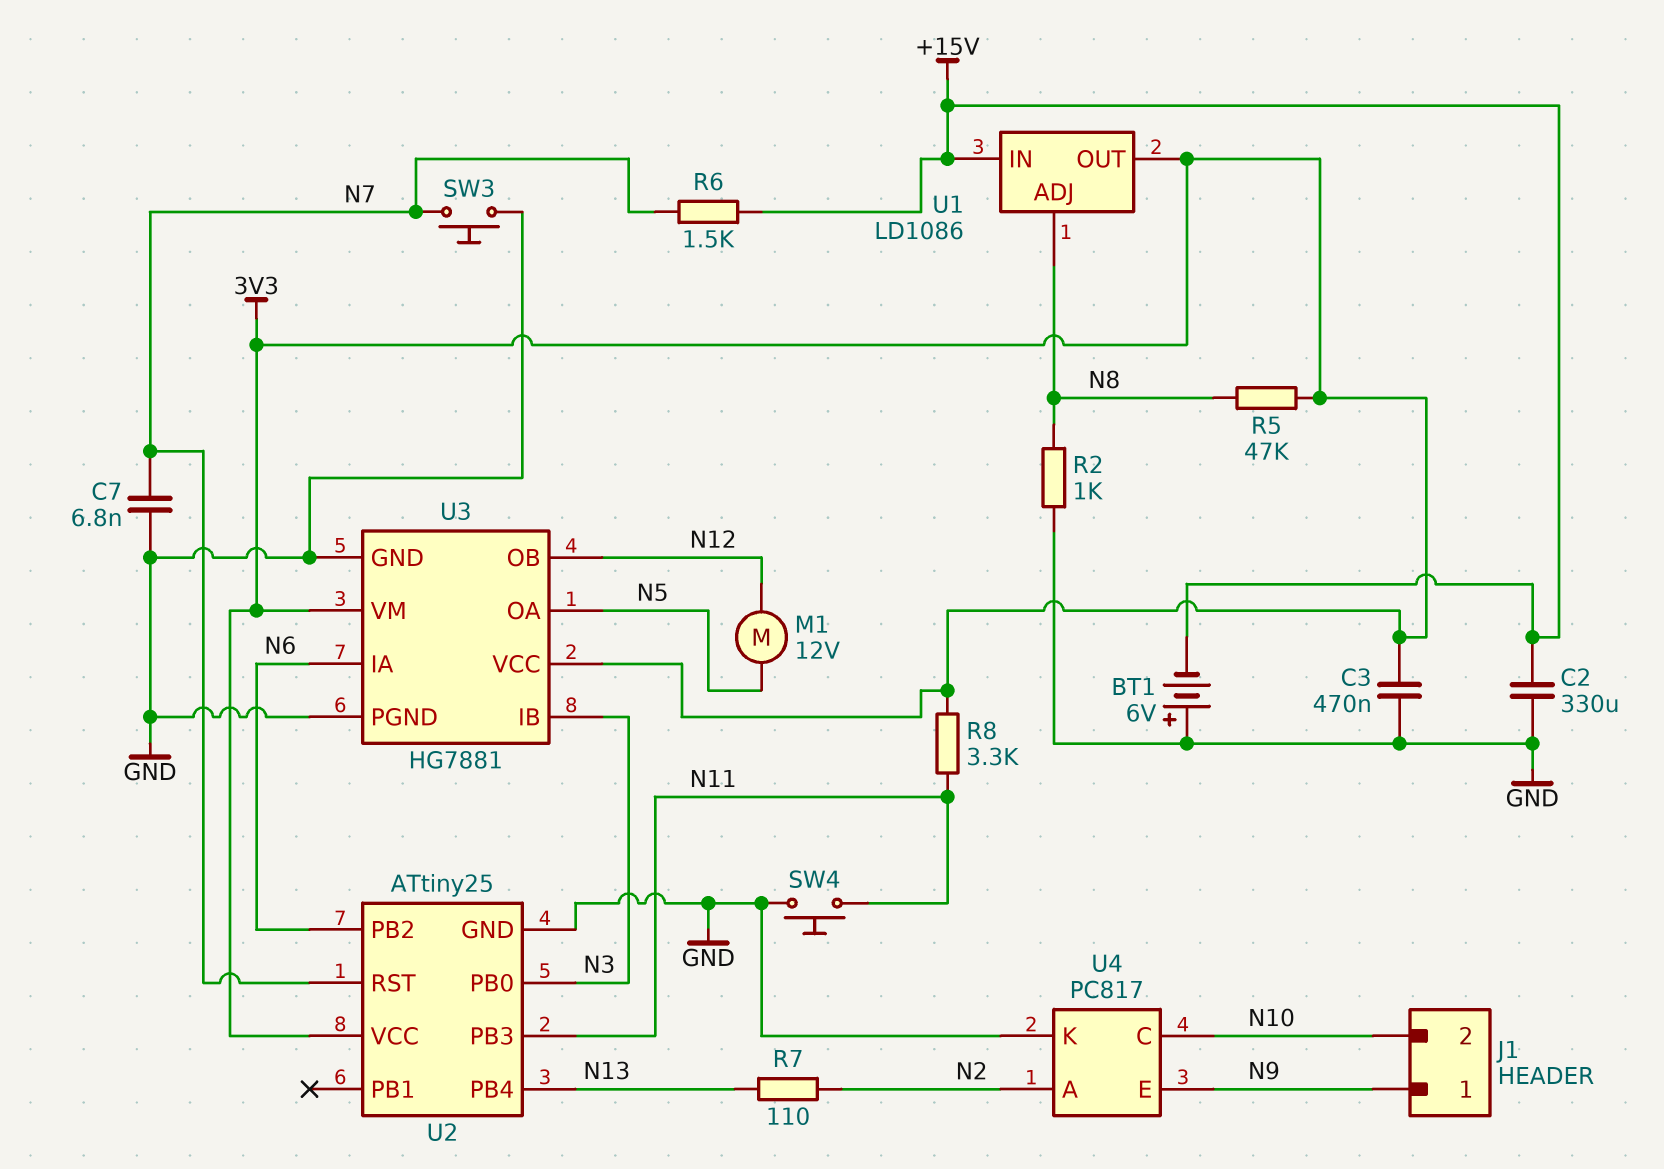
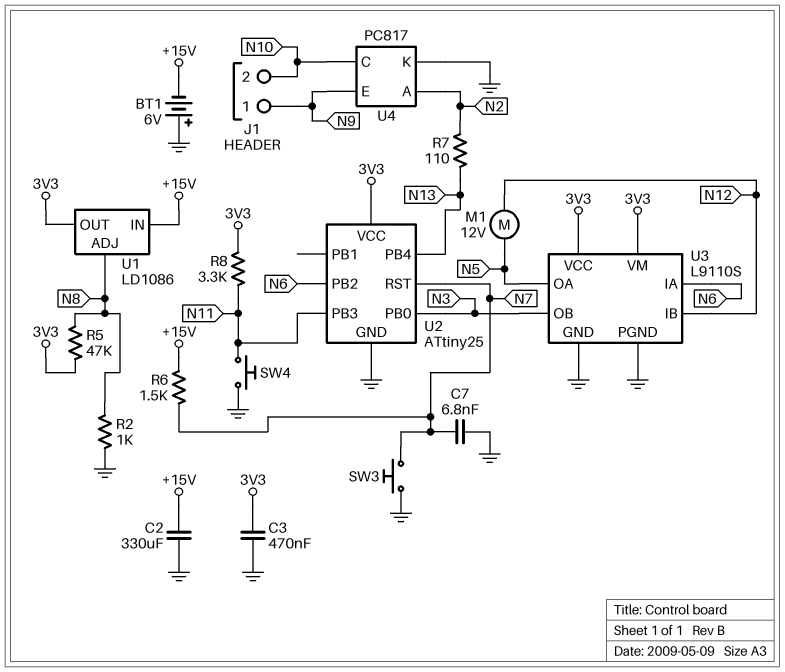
U3: HG7881 -> L9110S
U3 pin IB: N3 -> N12
U3 pin OB: N12 -> N3

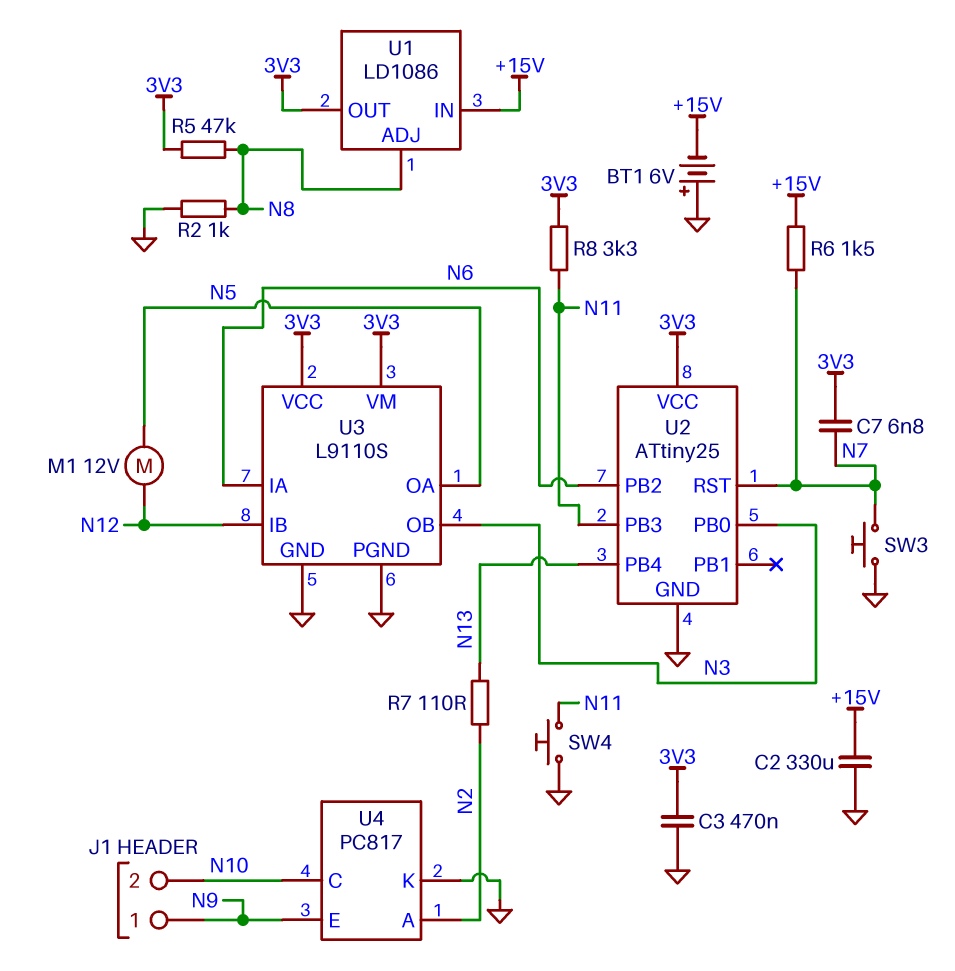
C7: 6.8nF (GND, N7) -> 6.8nF (3V3, N7)

